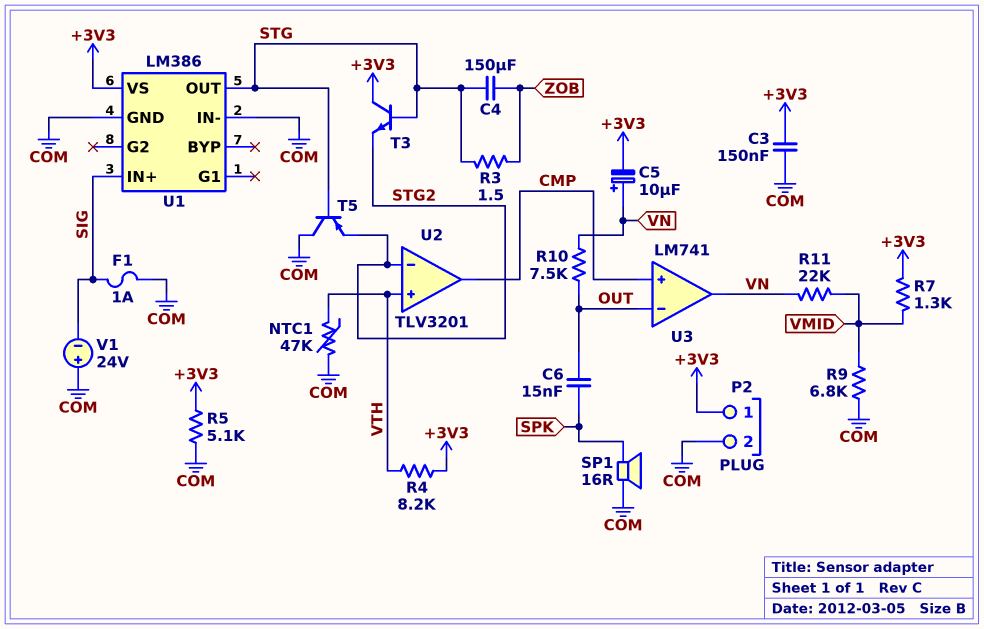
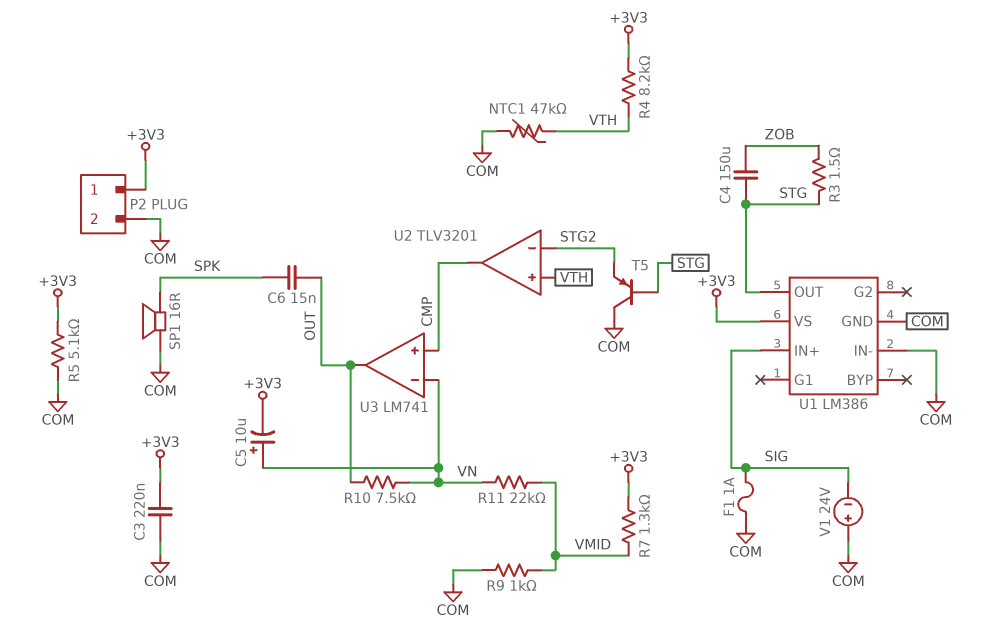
C3: 150nF (+3V3, COM) -> 220nF (+3V3, COM)
R9: 6.8k (COM, VMID) -> 1k (COM, VMID)
T3: NPN (B STG, C +3V3, E STG2) -> none
U3 pin in-: OUT -> VN
U3 pin out: VN -> OUT

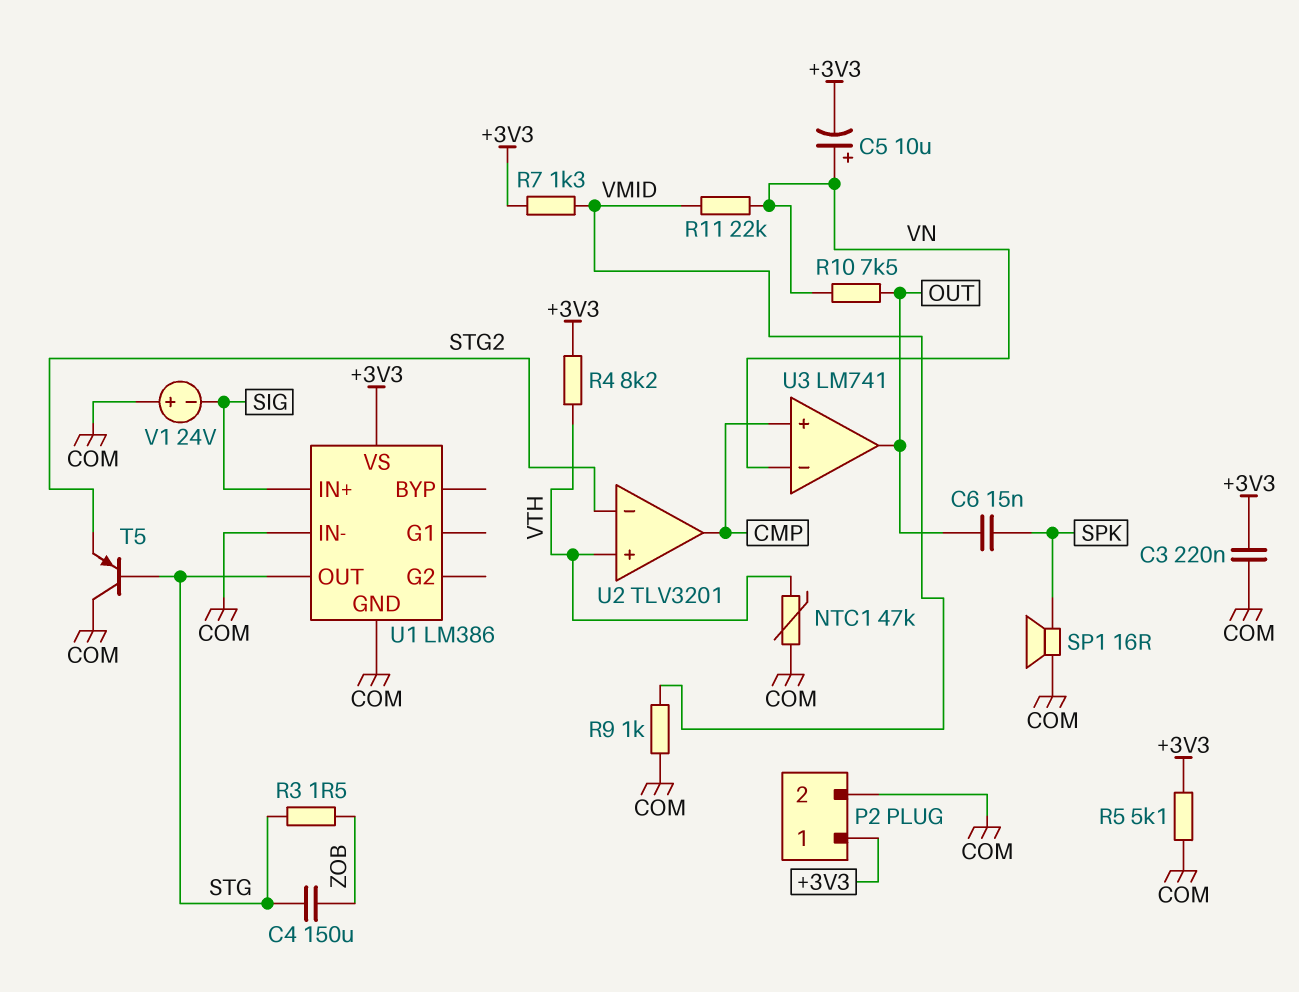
F1: 1A (COM, SIG) -> none

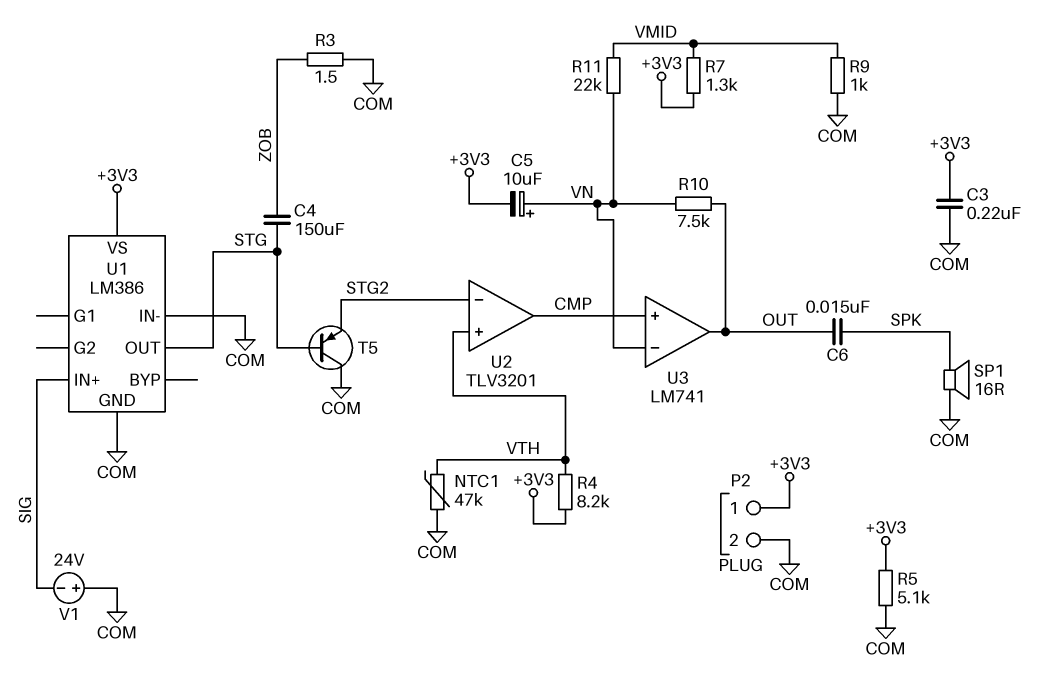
R3: 1.5 (STG, ZOB) -> 1.5 (COM, ZOB)

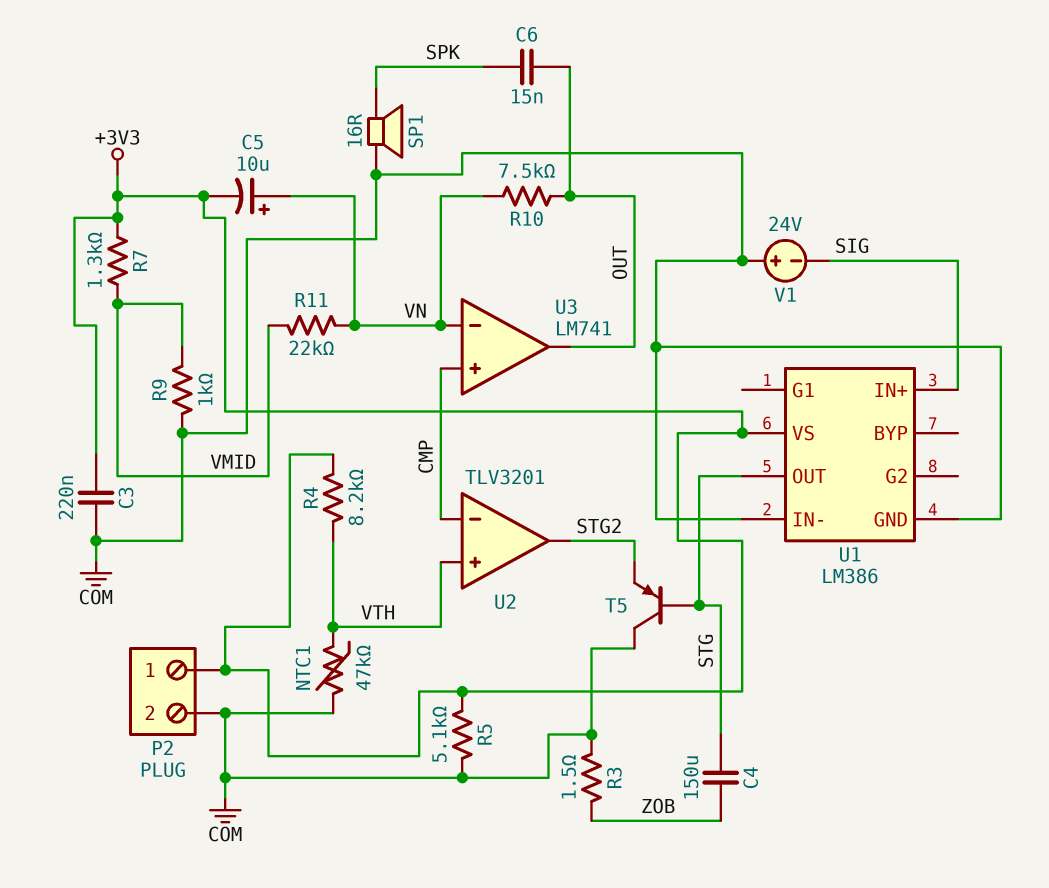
U2 pin in-: STG2 -> CMP
U2 pin out: CMP -> STG2

